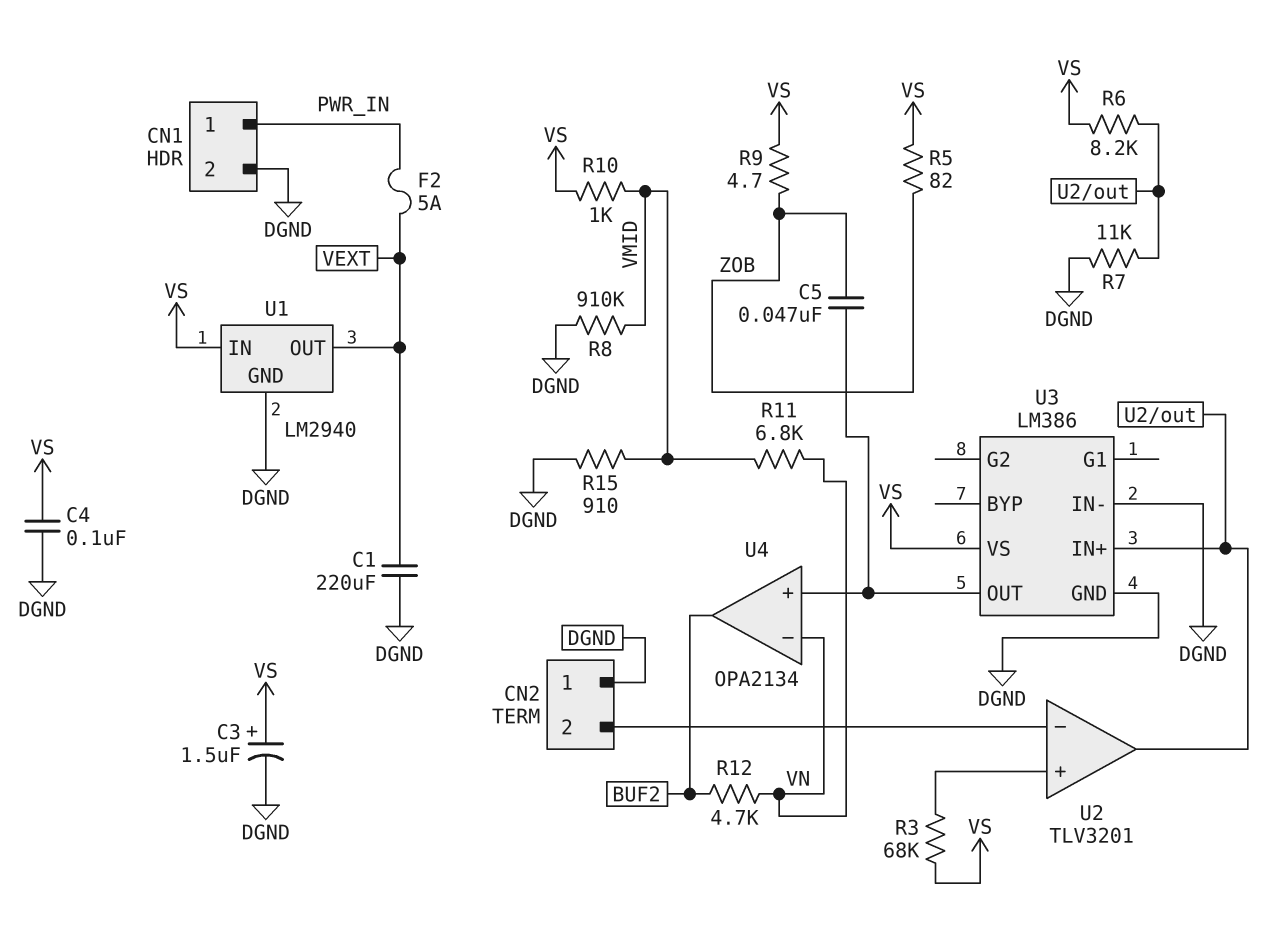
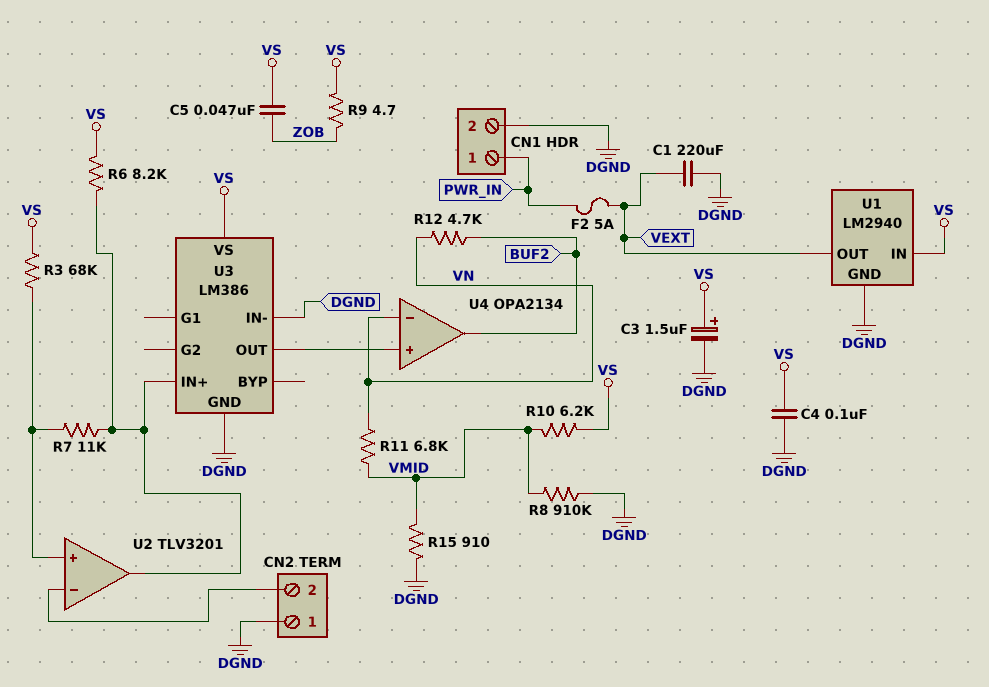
C5: 47nF (U3/OUT, ZOB) -> 47nF (VS, ZOB)
R5: 82 (VS, ZOB) -> none
R7: 11k (DGND, U2/out) -> 11k (U2/in+, U2/out)
R10: 1k (VMID, VS) -> 6.2k (VMID, VS)

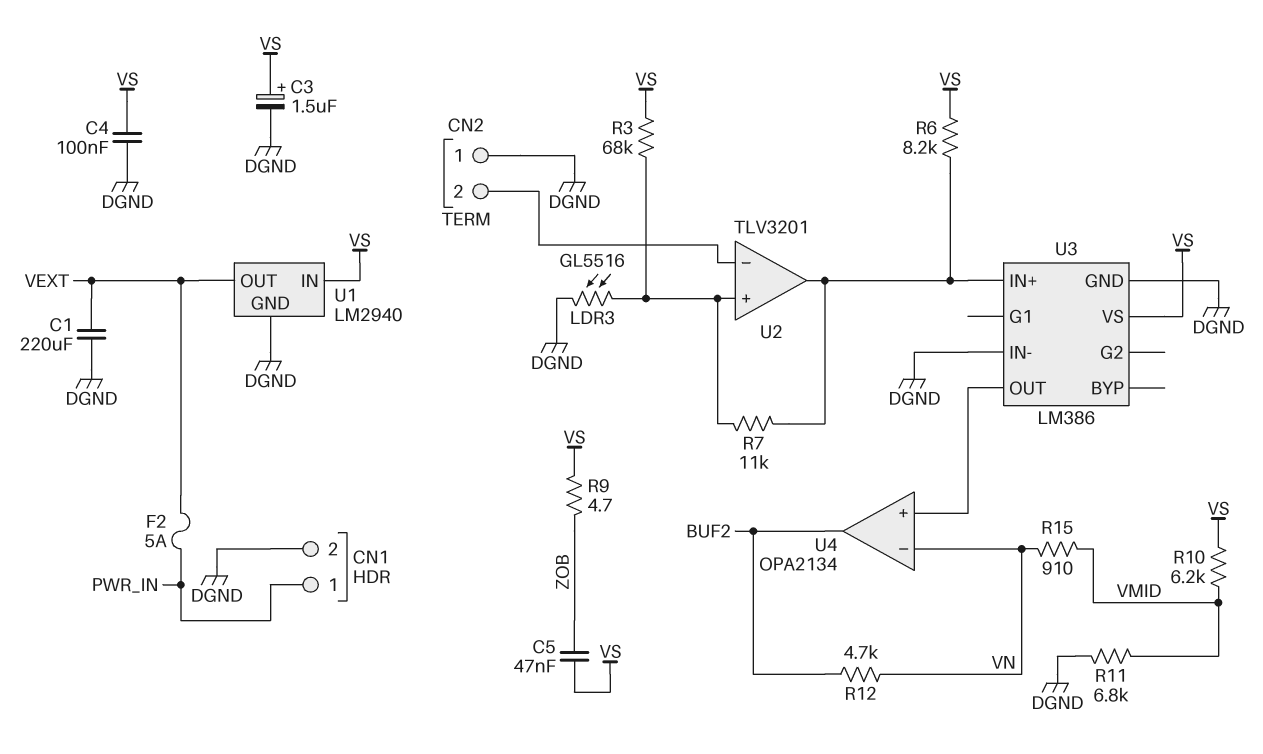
LDR3: none -> GL5516 (DGND, U2/in+)
R8: 910k (DGND, VMID) -> none
R11: 6.8k (VMID, VN) -> 6.8k (DGND, VMID)
R15: 910 (DGND, VMID) -> 910 (VMID, VN)

